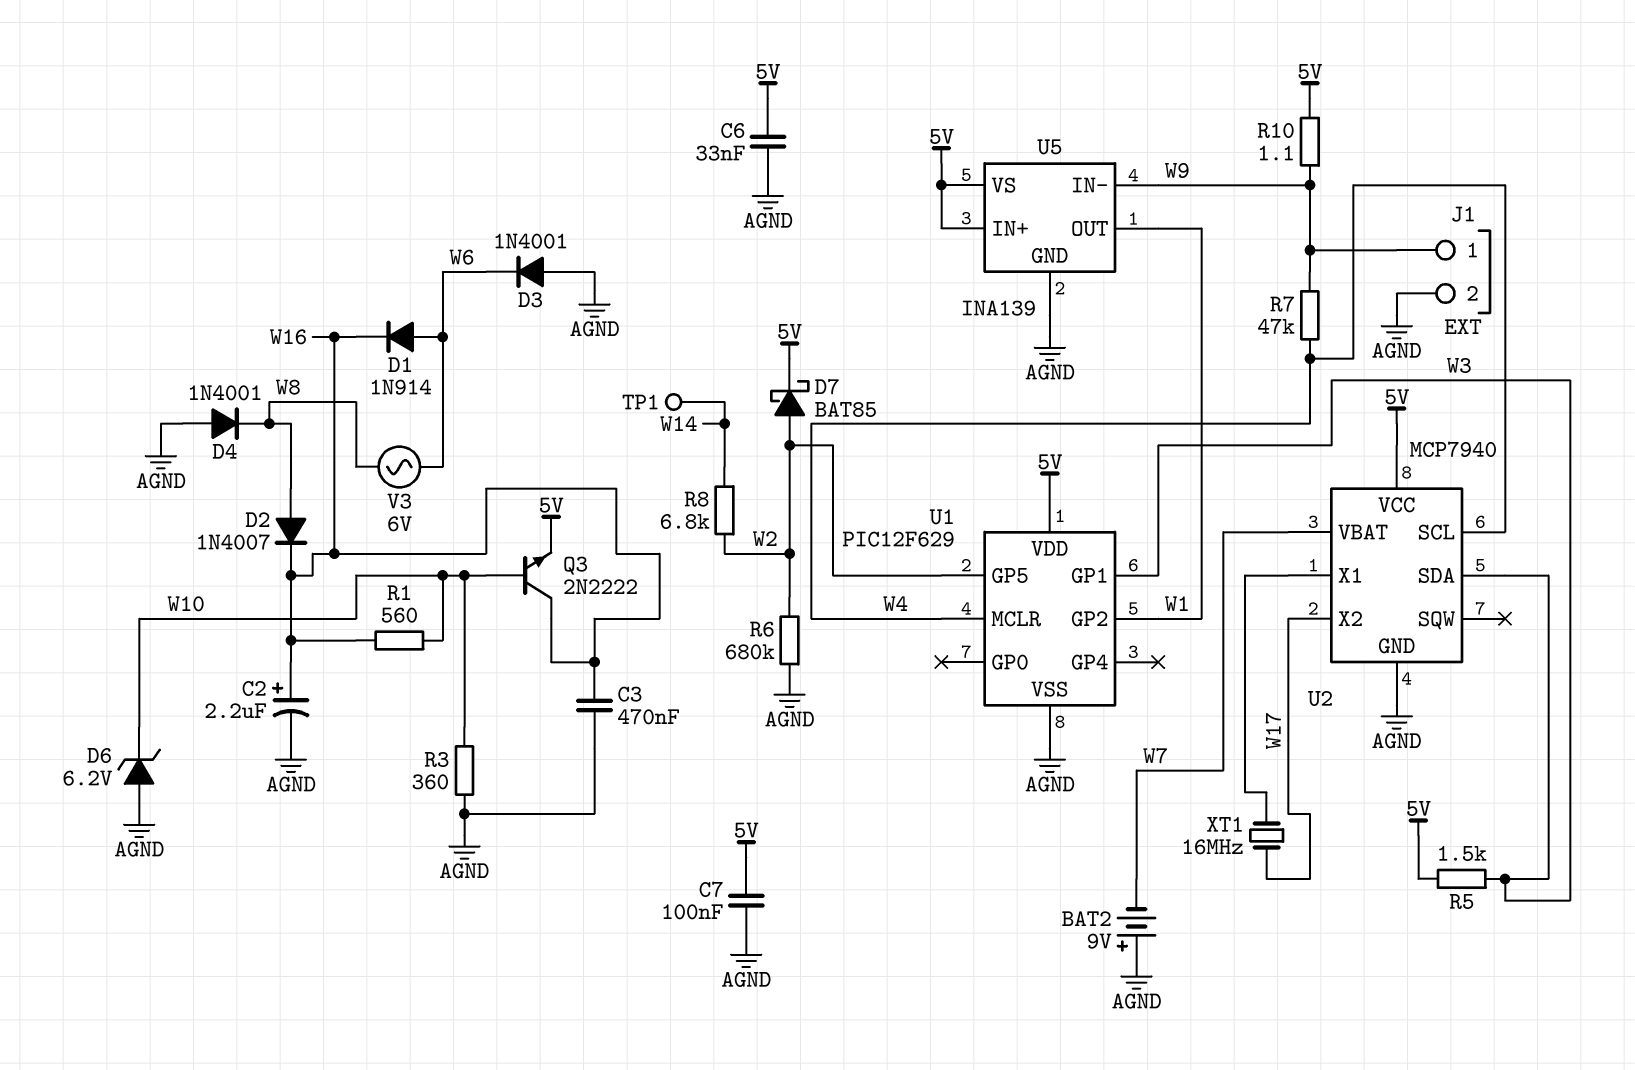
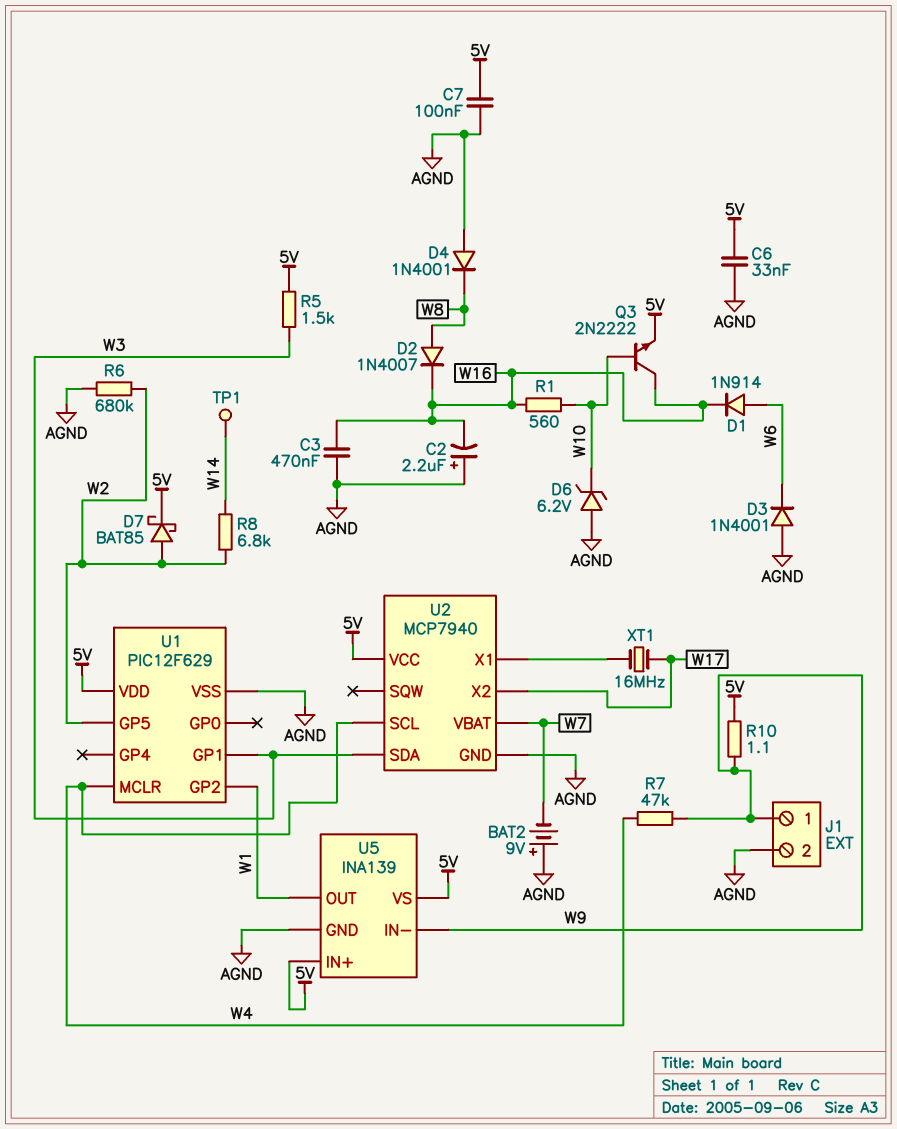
C2: 2.2uF (plus W16, minus AGND) -> 2.2uF (plus AGND, minus W16)
R3: 360 (AGND, W10) -> none
V3: AC 6V (W6, W8) -> none

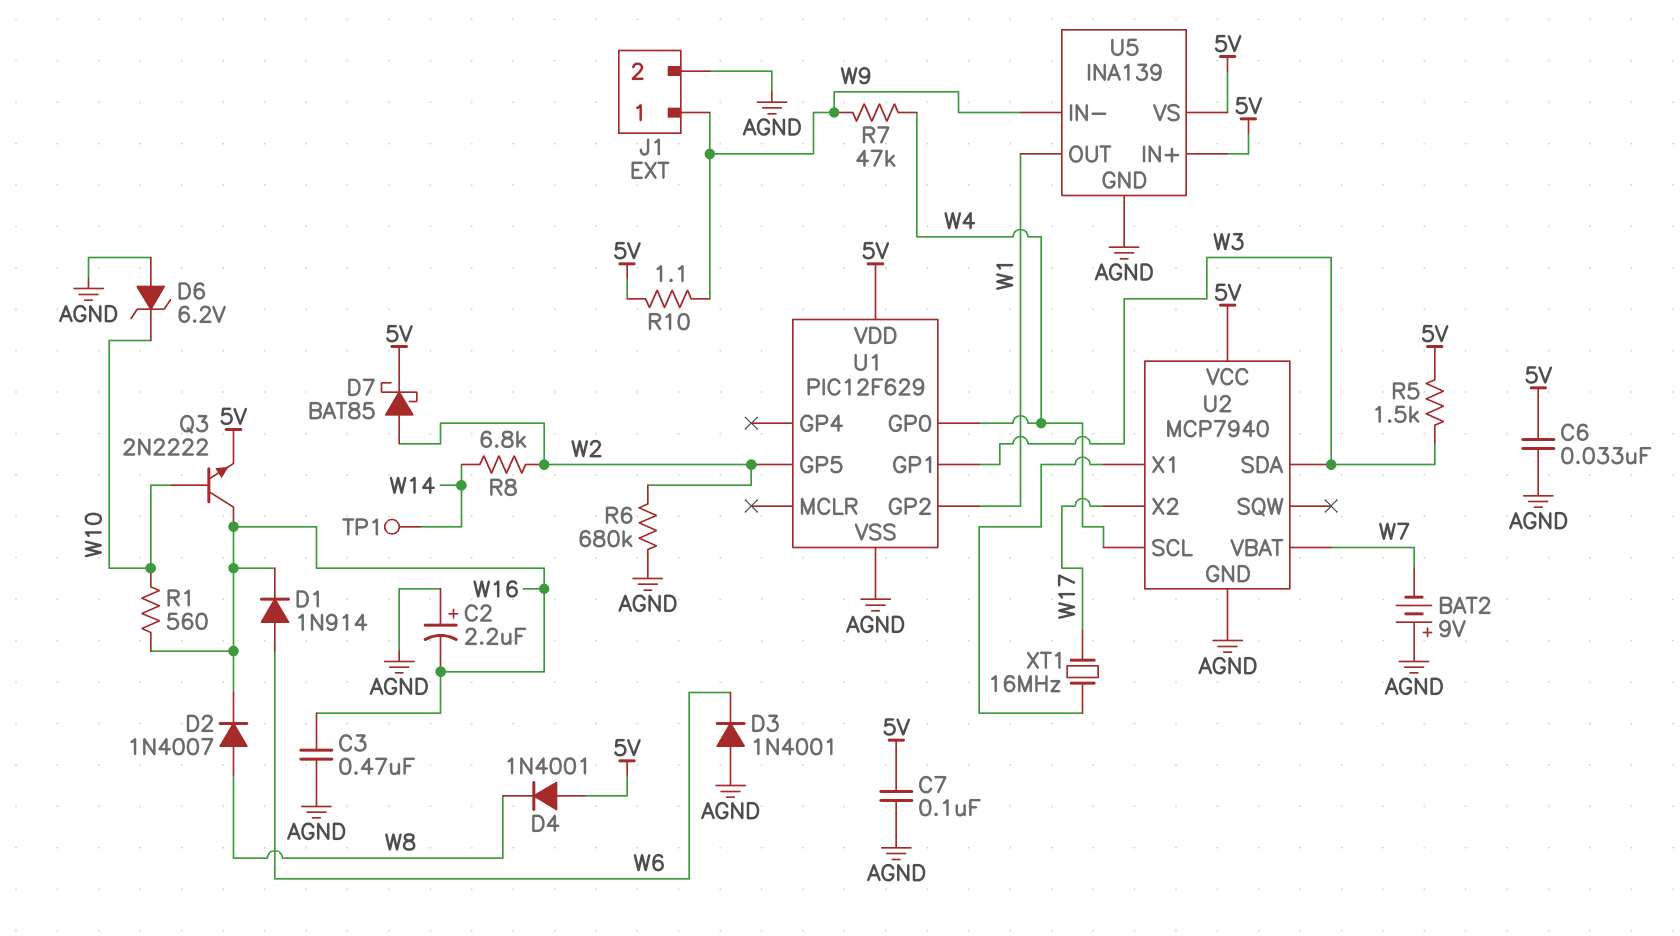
D4: diode 1N4001 (A AGND, K W8) -> diode 1N4001 (A 5V, K W8)
U1 pin GP0: none -> W4
U1 pin MCLR: W4 -> none

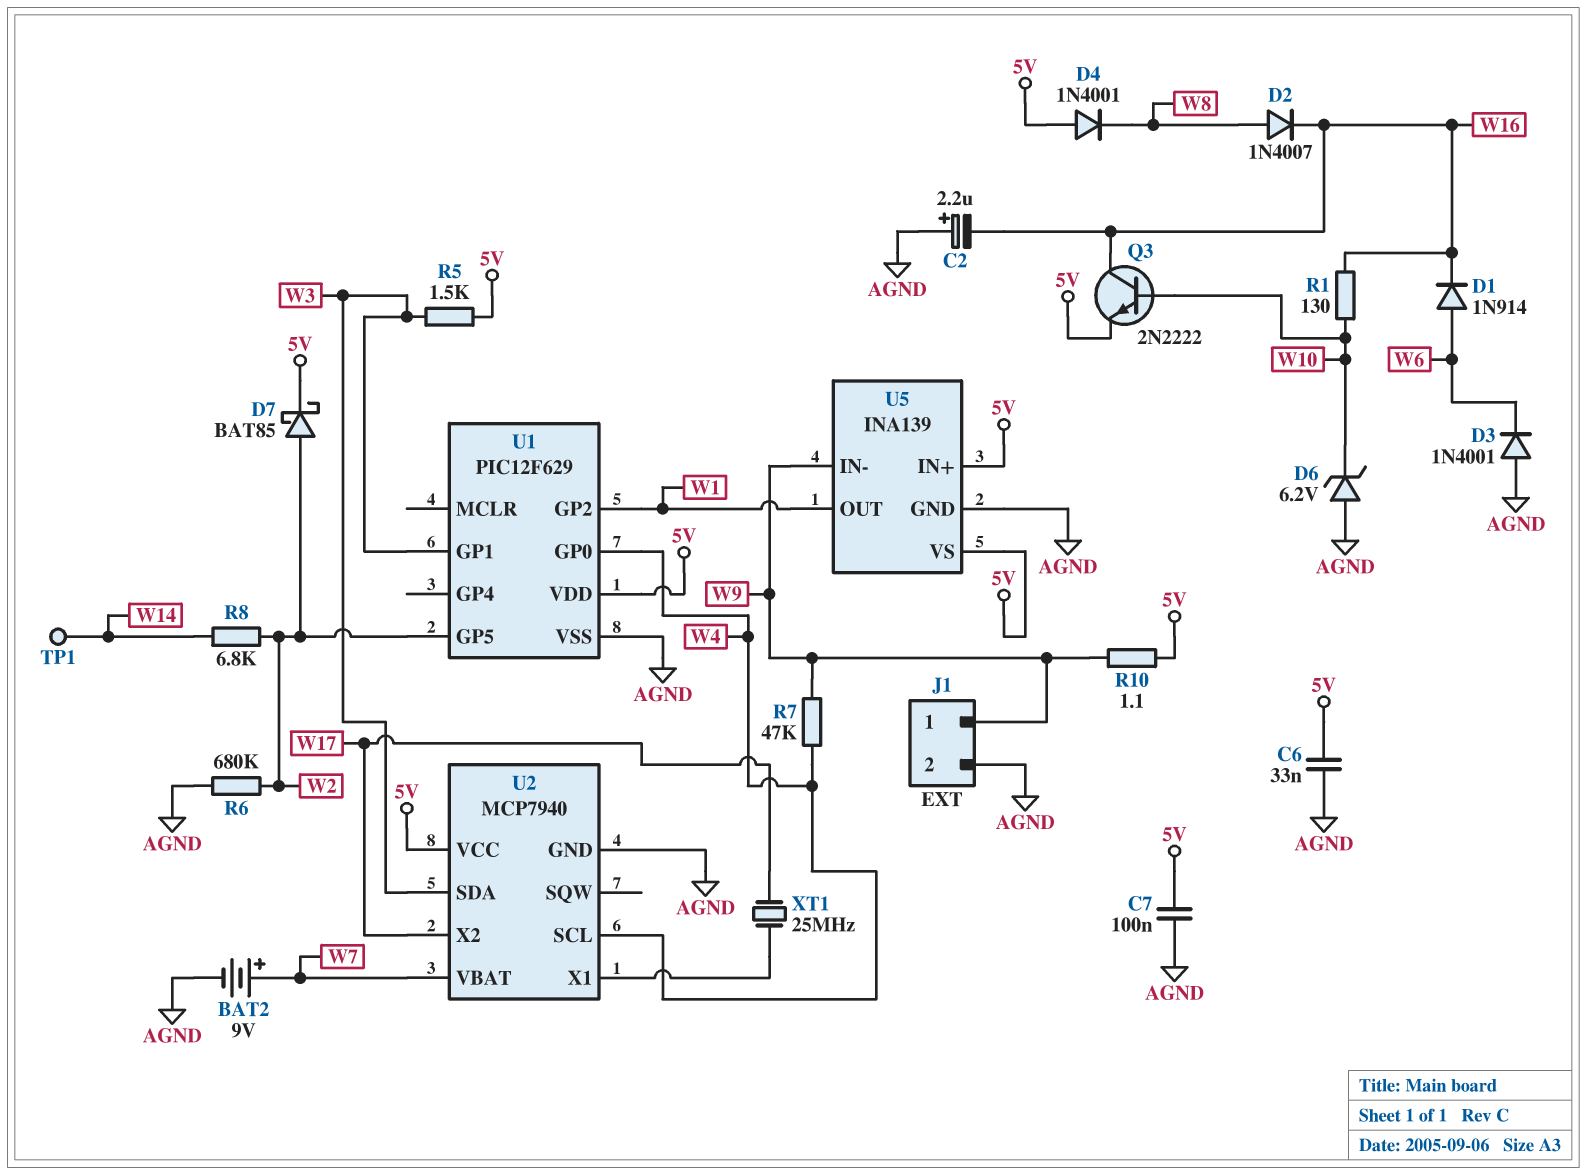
BAT2: 9V (plus AGND, minus W7) -> 9V (plus W7, minus AGND)
C3: 470nF (AGND, W16) -> none
R1: 560 (W10, W16) -> 130 (W10, W16)
XT1: 16MHz (U2/X1, W17) -> 25MHz (U2/X1, W17)

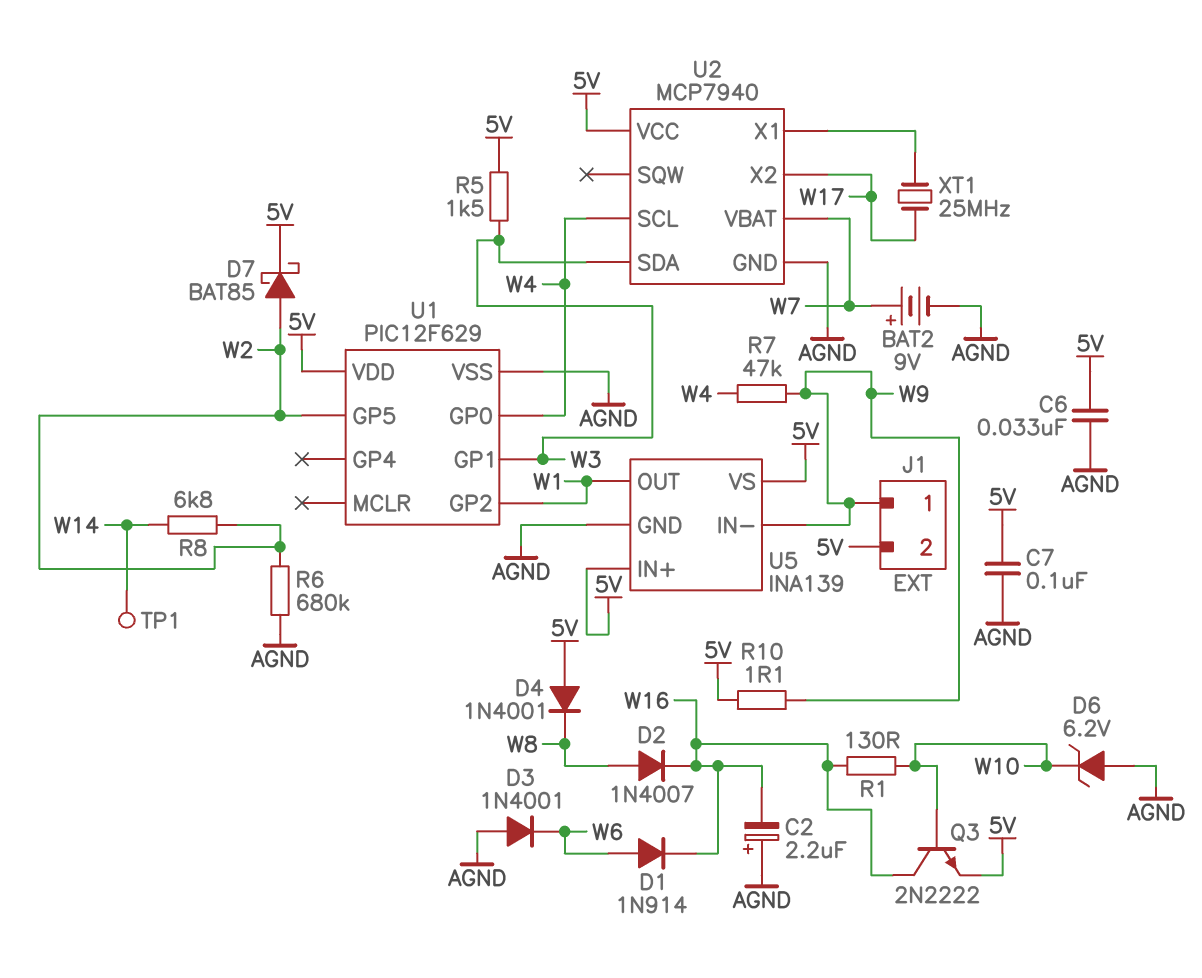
J1 pin 2: AGND -> 5V

